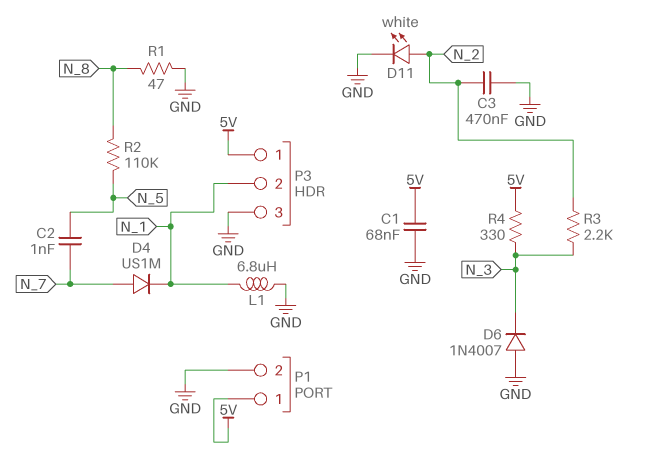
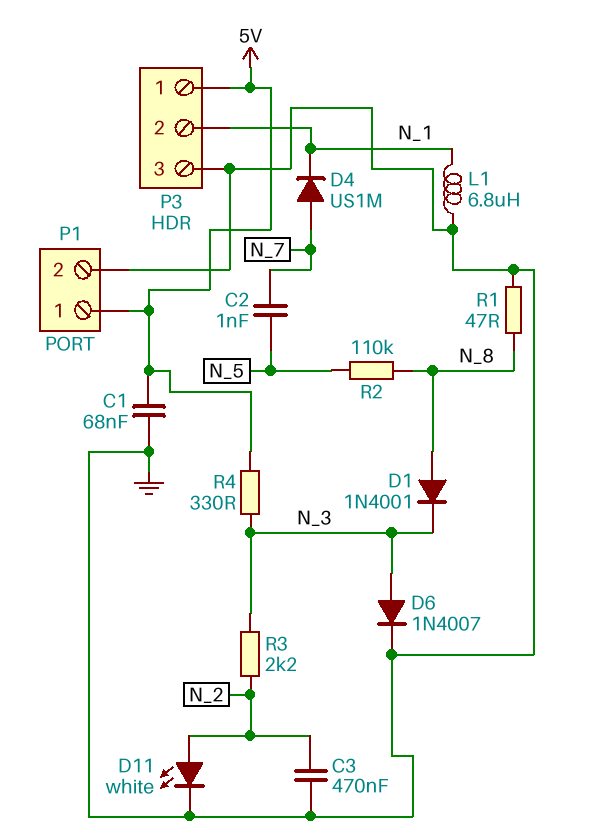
D1: none -> diode 1N4001 (A N_8, K N_3)
D6: diode 1N4007 (A GND, K N_3) -> diode 1N4007 (A N_3, K GND)

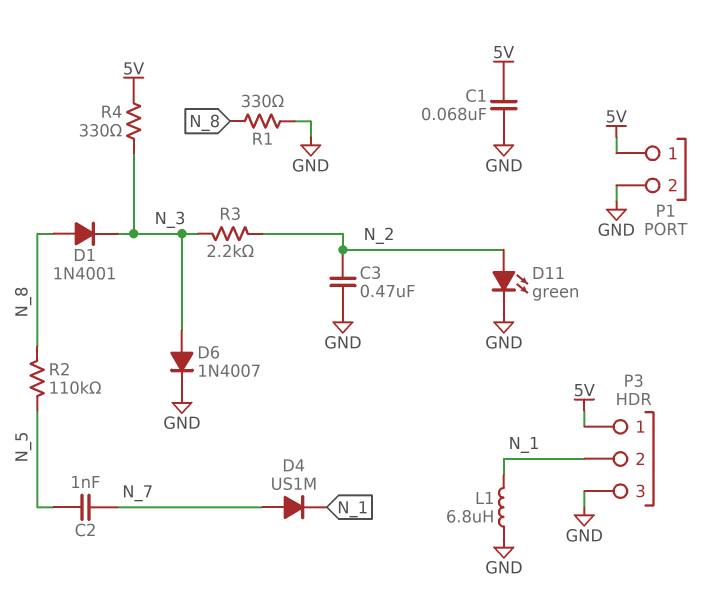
D11: LED white (A N_2, K GND) -> LED green (A N_2, K GND)
R1: 47 (GND, N_8) -> 330 (GND, N_8)

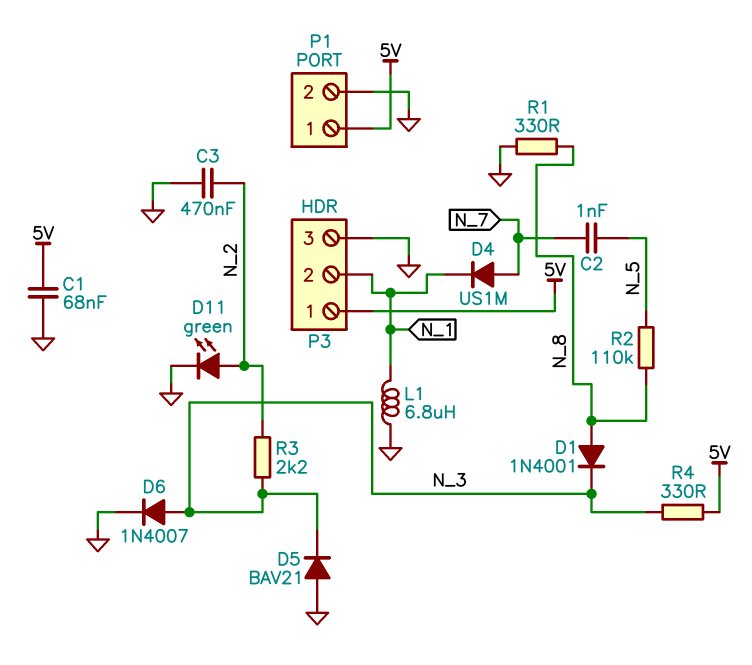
D5: none -> diode BAV21 (A GND, K N_3)

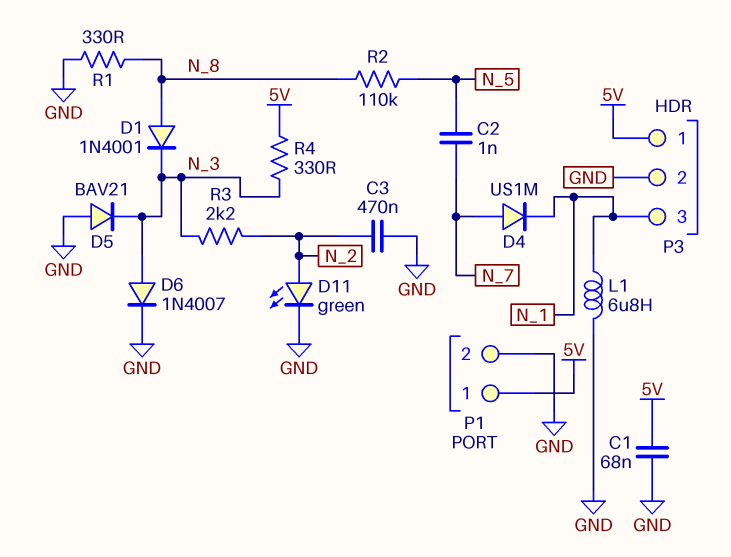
P3 pin 2: N_1 -> GND
P3 pin 3: GND -> N_1

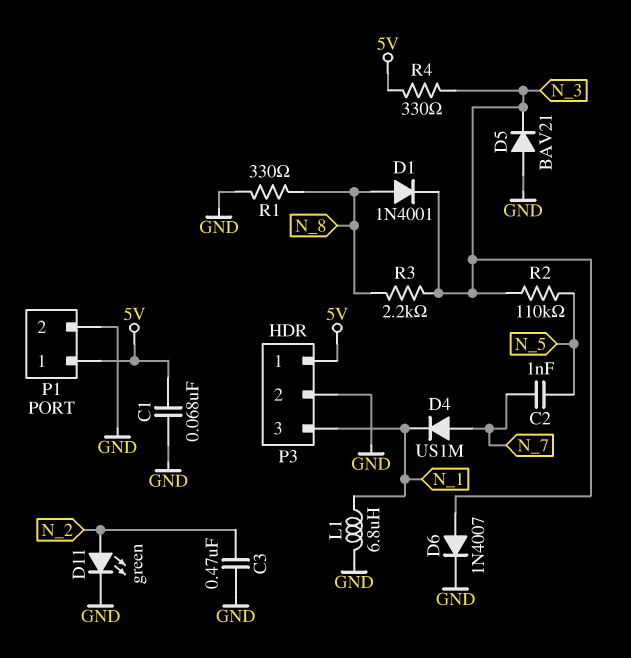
R2: 110k (N_5, N_8) -> 110k (N_3, N_5)
R3: 2.2k (N_2, N_3) -> 2.2k (N_3, N_8)

